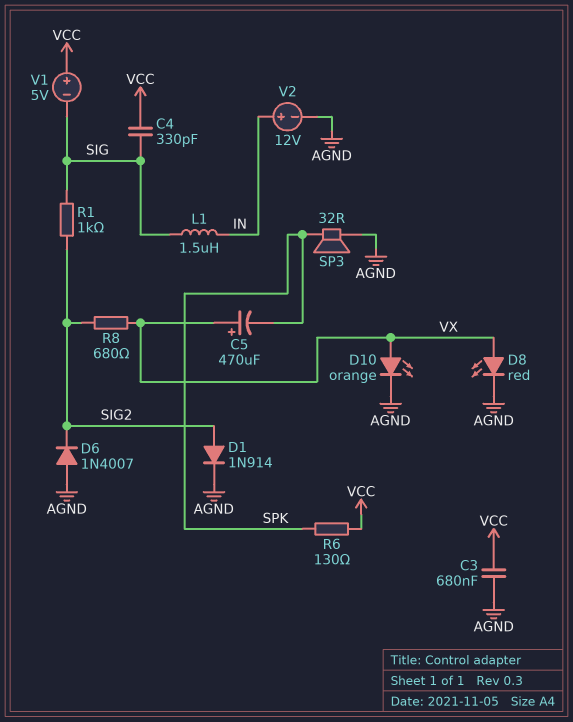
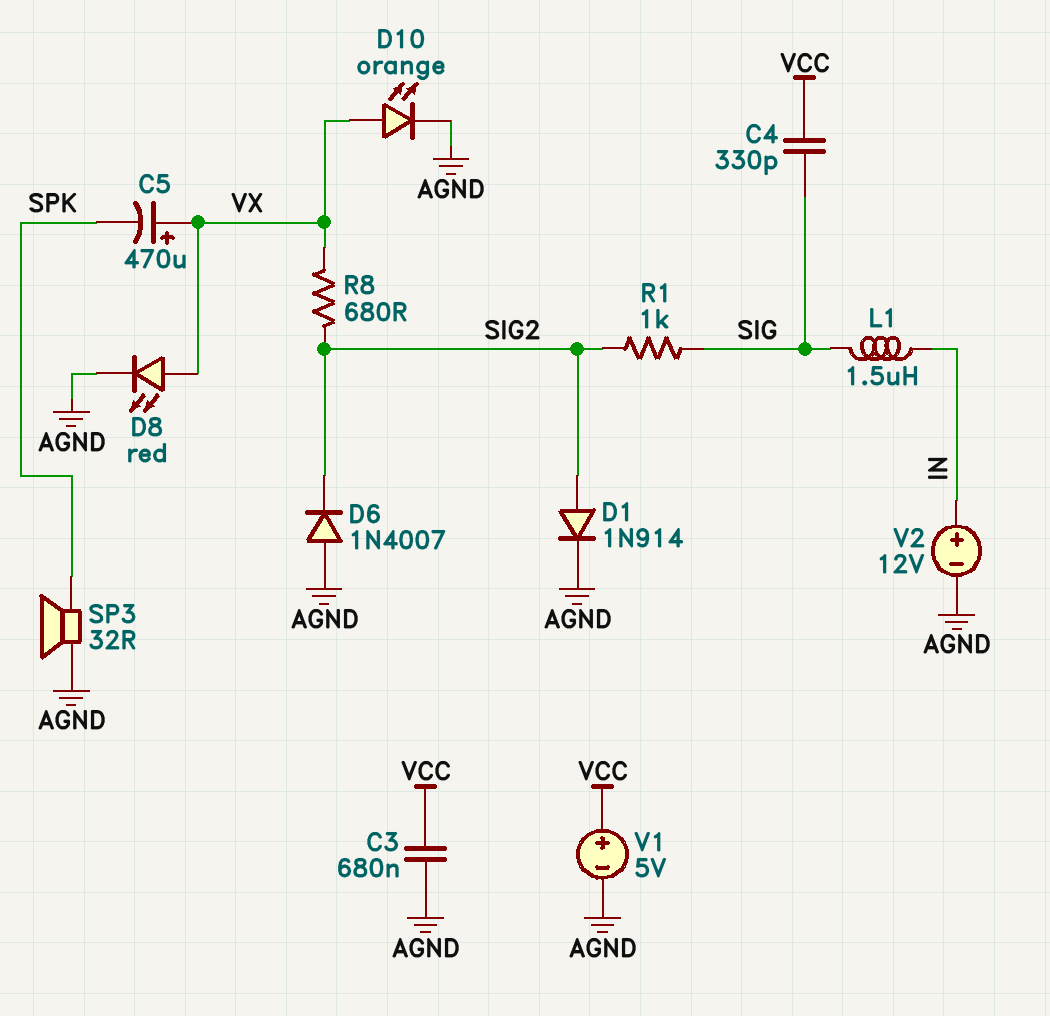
R6: 130 (SPK, VCC) -> none
V1: 5V (plus VCC, minus SIG) -> 5V (plus VCC, minus AGND)

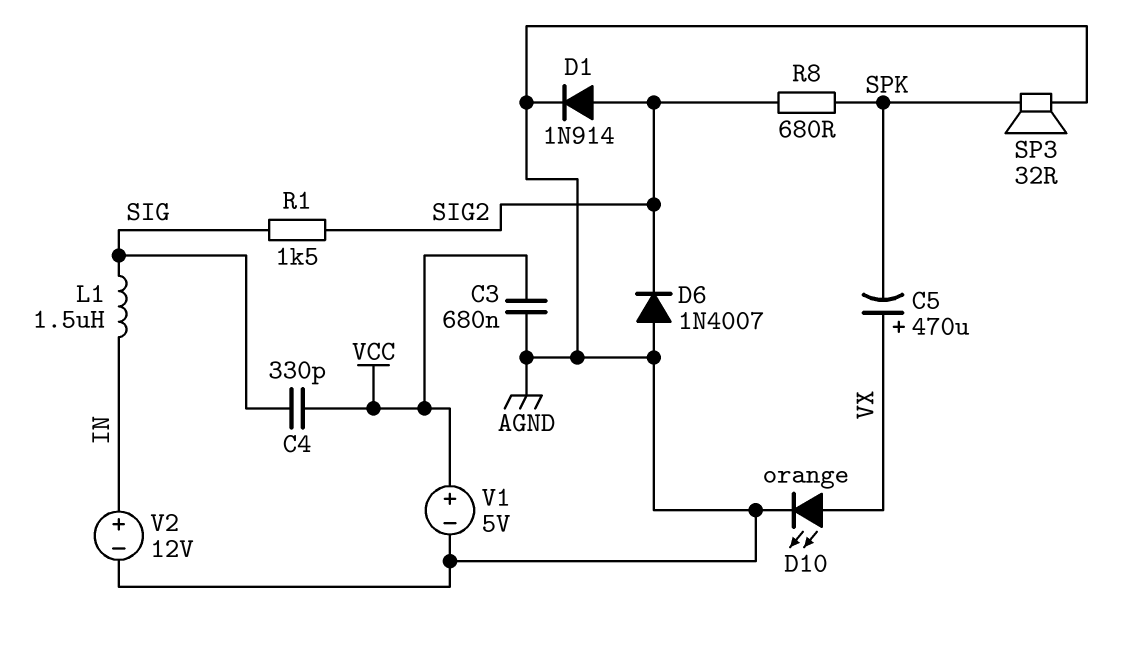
D8: LED red (A VX, K AGND) -> none
R1: 1k (SIG, SIG2) -> 1.5k (SIG, SIG2)
R8: 680 (SIG2, VX) -> 680 (SIG2, SPK)

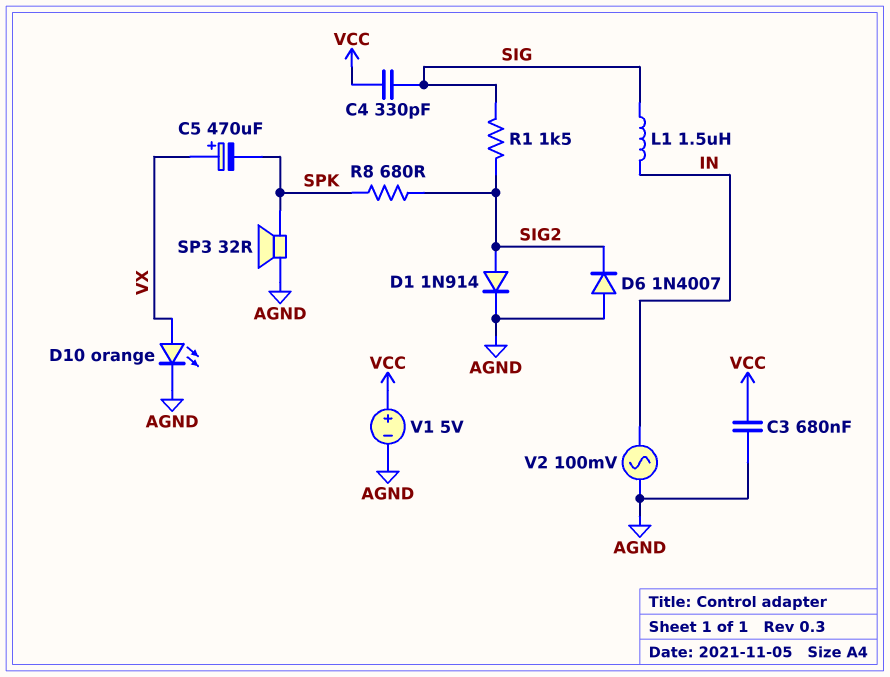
V2: 12V (plus IN, minus AGND) -> AC 100mV (AGND, IN)

